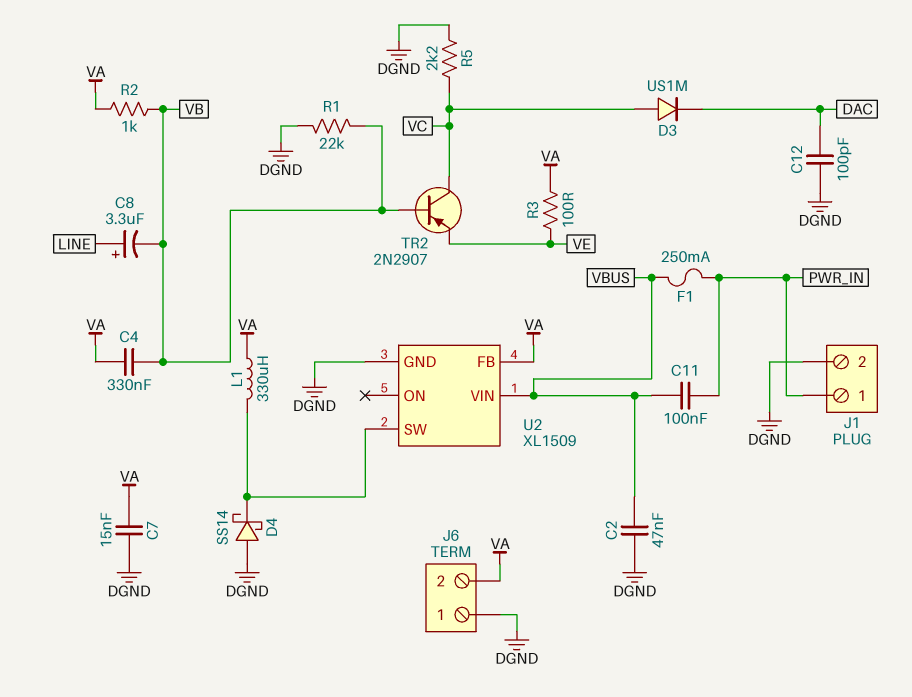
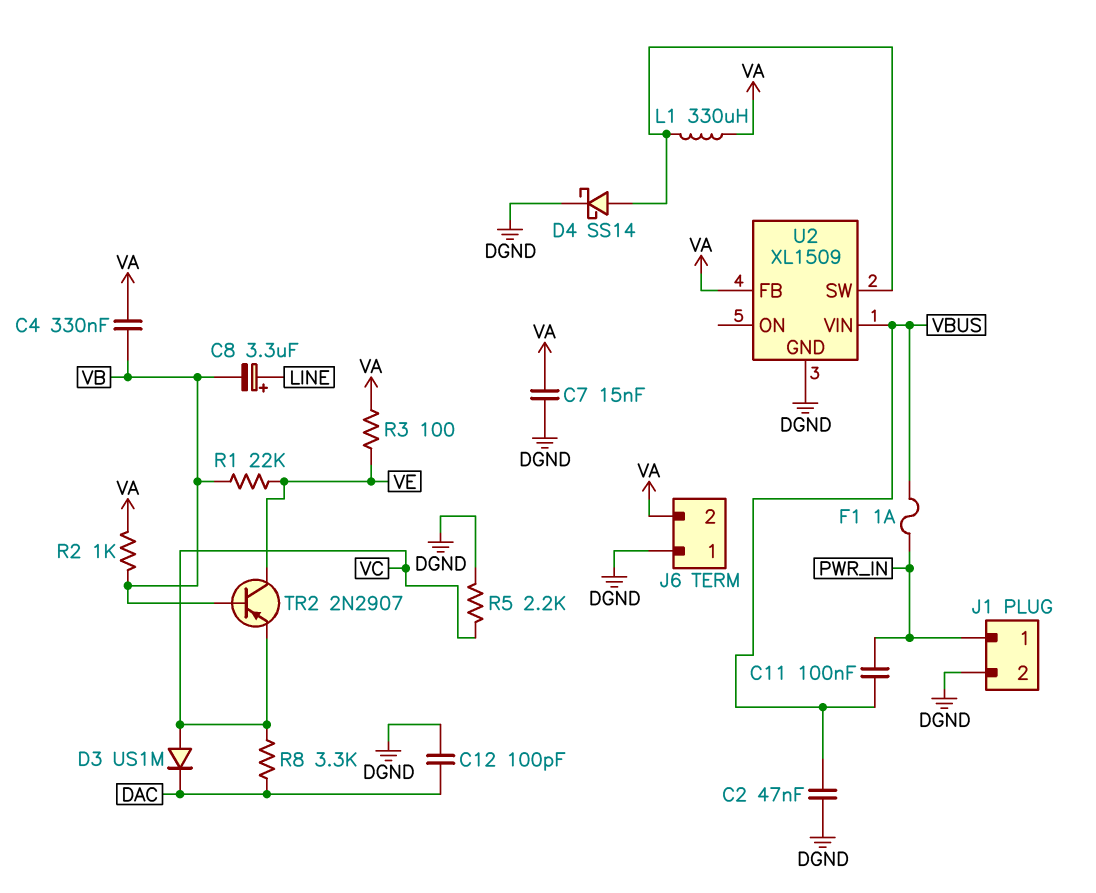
D4: schottky SS14 (A DGND, K U2/SW) -> schottky SS14 (A U2/SW, K DGND)
F1: 250mA (PWR_IN, VBUS) -> 1A (PWR_IN, VBUS)
R1: 22k (DGND, VB) -> 22k (VB, VE)
R8: none -> 3.3k (DAC, VC)
TR2: PNP 2N2907 (B VB, C VC, E VE) -> PNP 2N2907 (B VB, C VE, E VC)

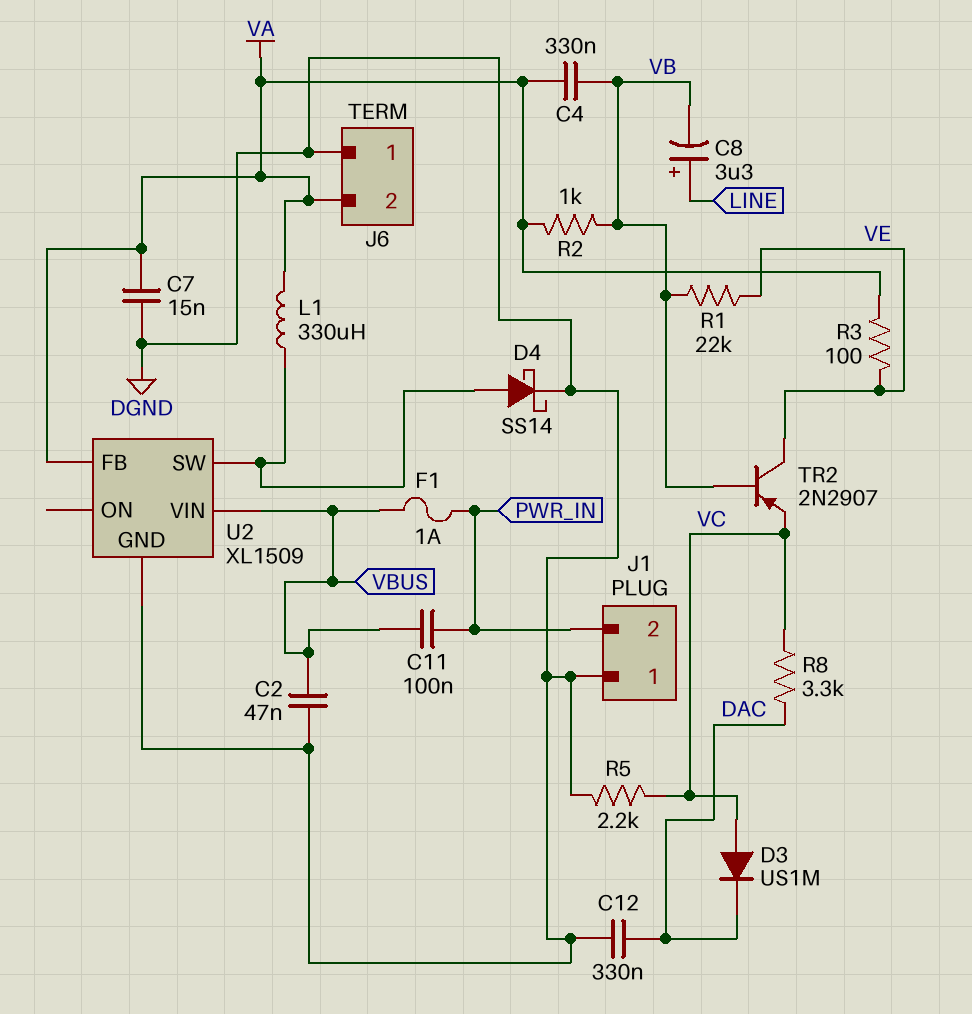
C12: 100pF (DAC, DGND) -> 330nF (DAC, DGND)
J1 pin 1: PWR_IN -> DGND
J1 pin 2: DGND -> PWR_IN

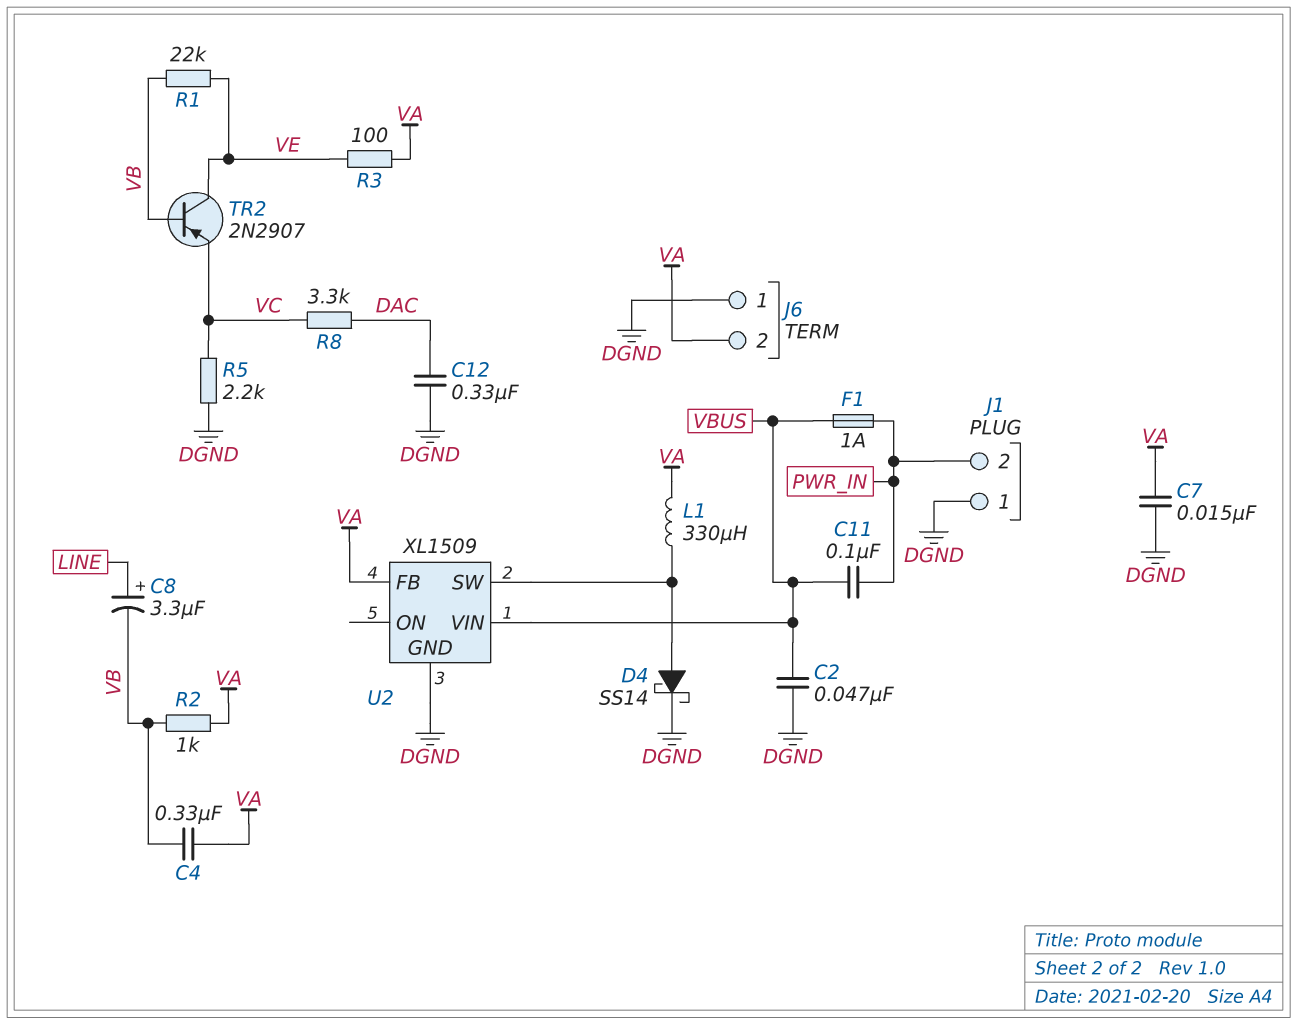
D3: diode US1M (A VC, K DAC) -> none

